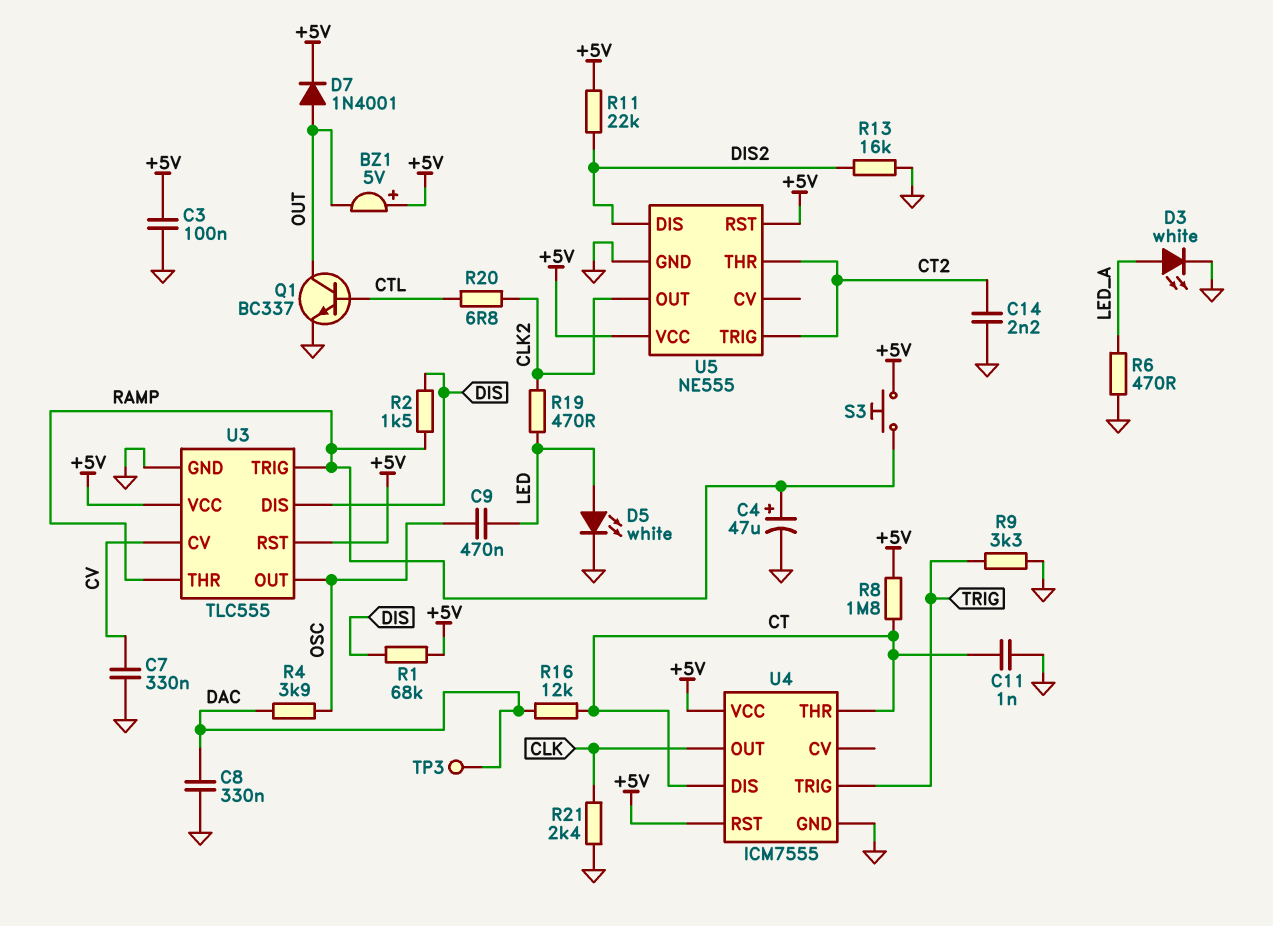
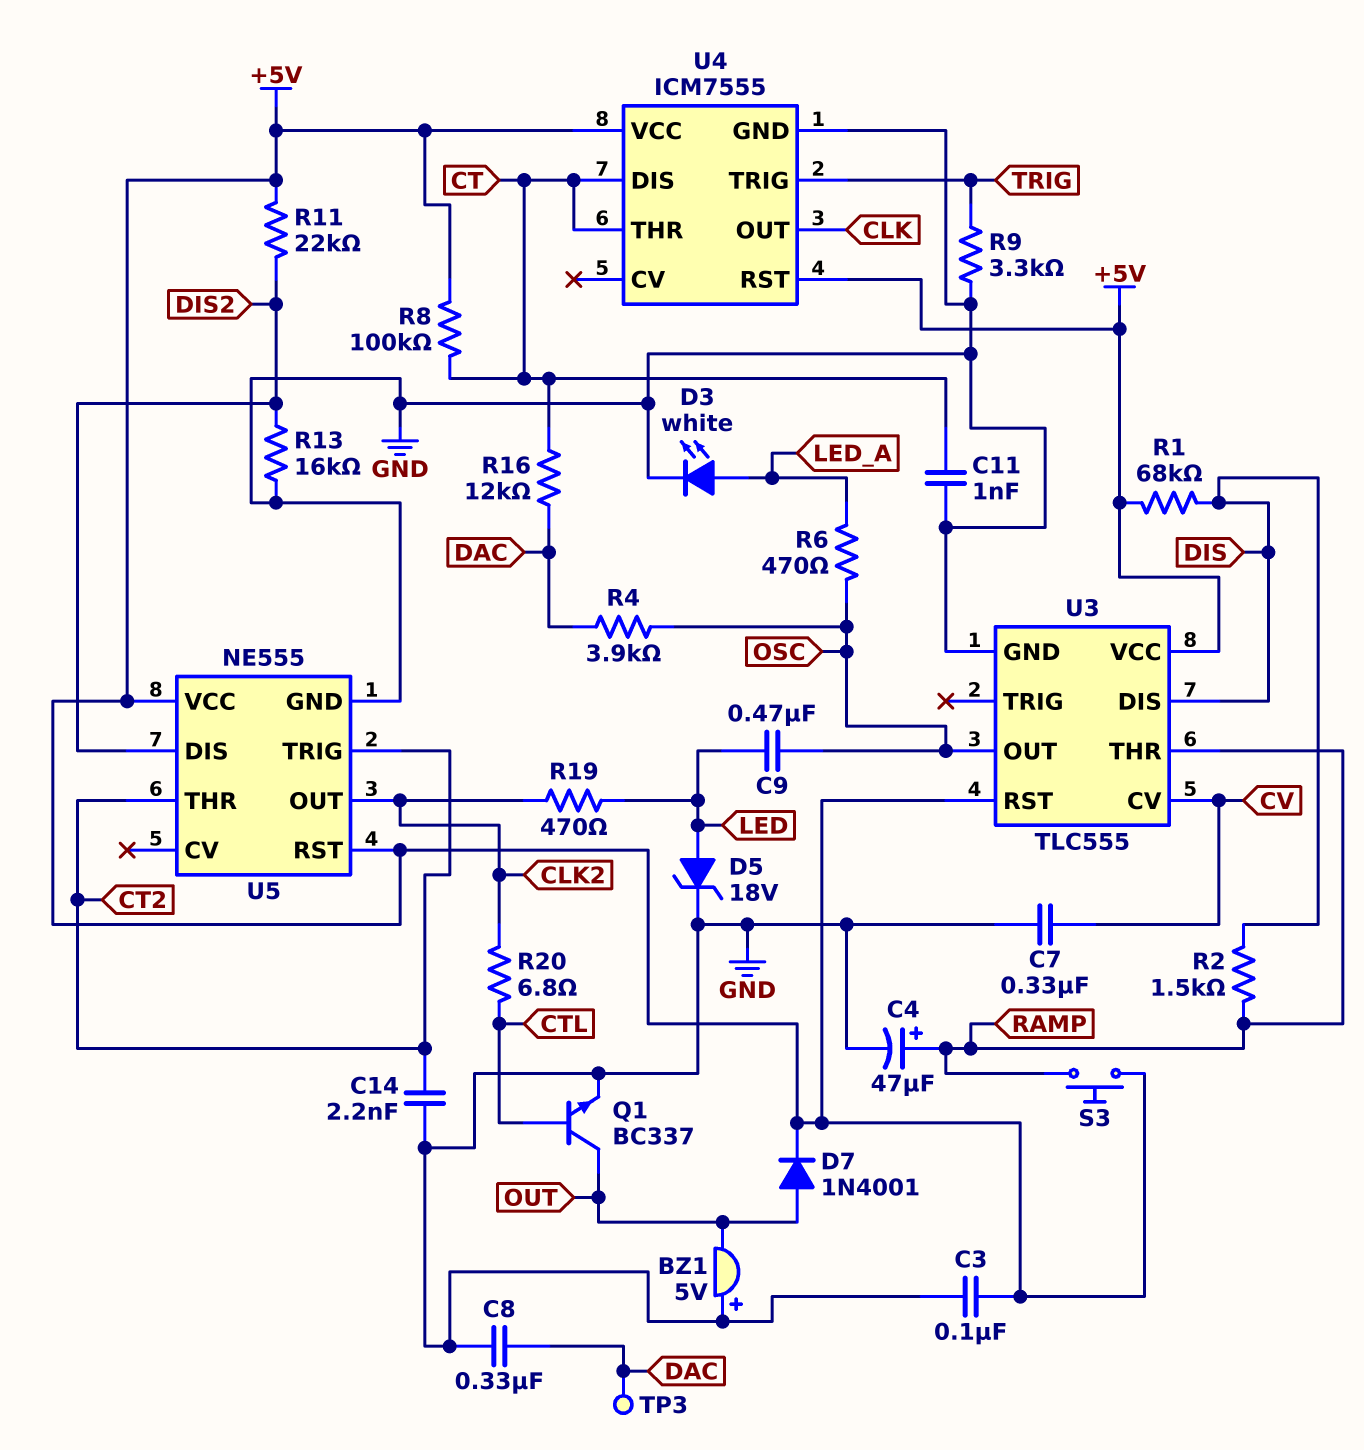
BZ1: buzzer 5V (plus +5V, minus OUT) -> buzzer 5V (plus GND, minus OUT)
D5: LED white (A LED, K GND) -> zener 18V (A LED, K GND)
R6: 470 (GND, LED_A) -> 470 (LED_A, OSC)
R8: 1.8M (+5V, CT) -> 100k (+5V, CT)
R21: 2.4k (CLK, GND) -> none
U3 pin TRIG: RAMP -> none

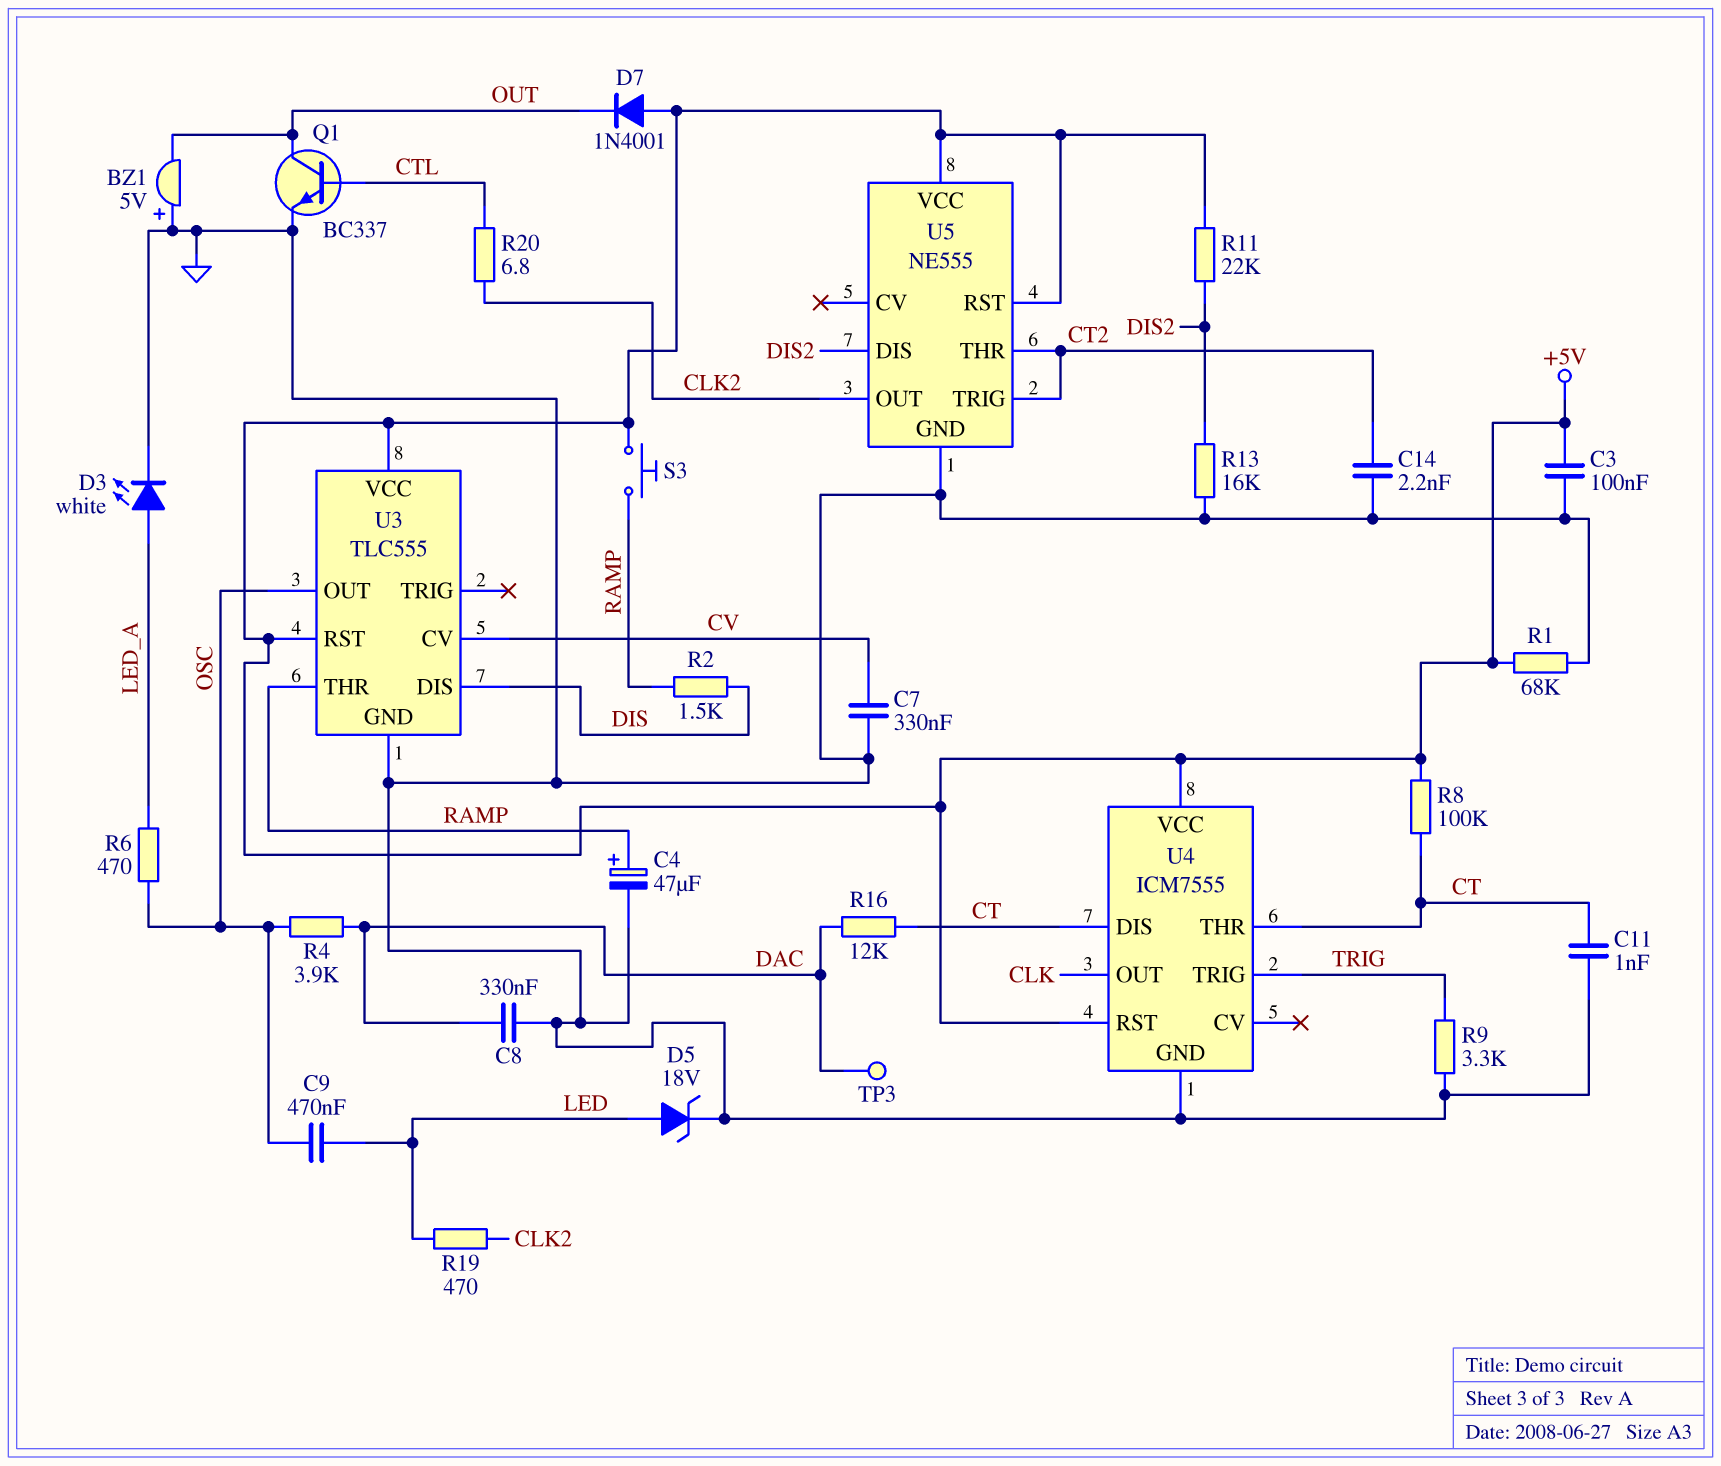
D7: diode 1N4001 (A OUT, K +5V) -> diode 1N4001 (A +5V, K OUT)
R1: 68k (+5V, DIS) -> 68k (+5V, GND)

